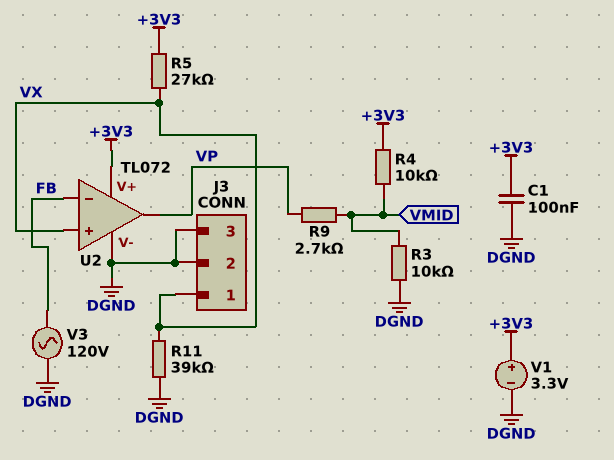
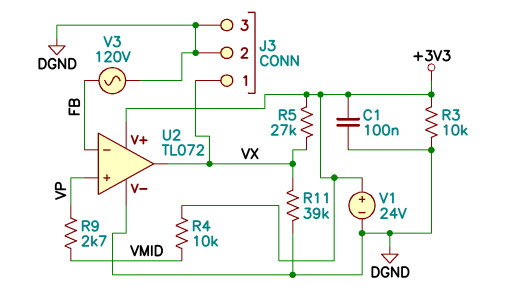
R3: 10k (DGND, VMID) -> 10k (+3V3, DGND)
U2 pin in+: VX -> VP
U2 pin out: VP -> VX
V1: 3.3V (plus +3V3, minus DGND) -> 24V (plus +3V3, minus DGND)

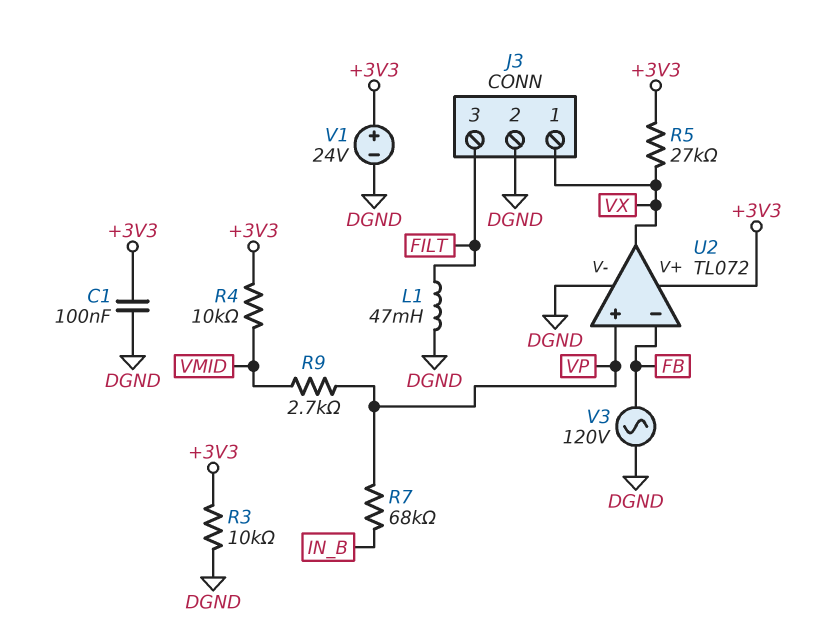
J3 pin 3: DGND -> FILT
L1: none -> 47mH (DGND, FILT)
R7: none -> 68k (IN_B, VP)
R11: 39k (DGND, VX) -> none

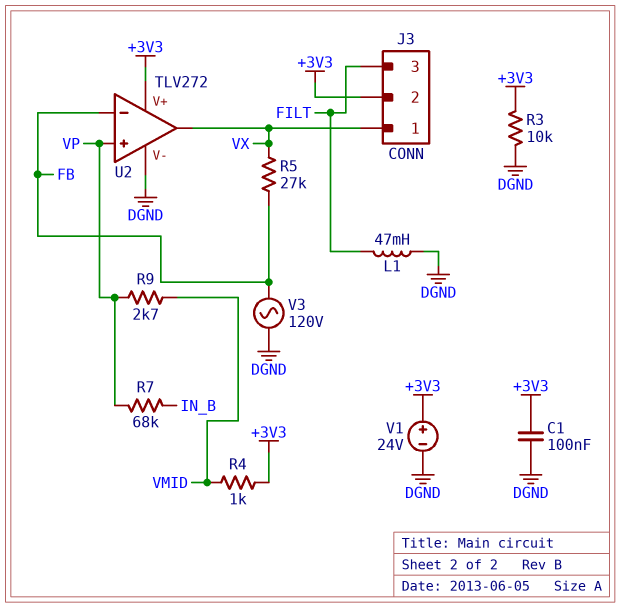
J3 pin 2: DGND -> +3V3
R4: 10k (+3V3, VMID) -> 1k (+3V3, VMID)
R5: 27k (+3V3, VX) -> 27k (FB, VX)
U2: TL072 -> TLV272

